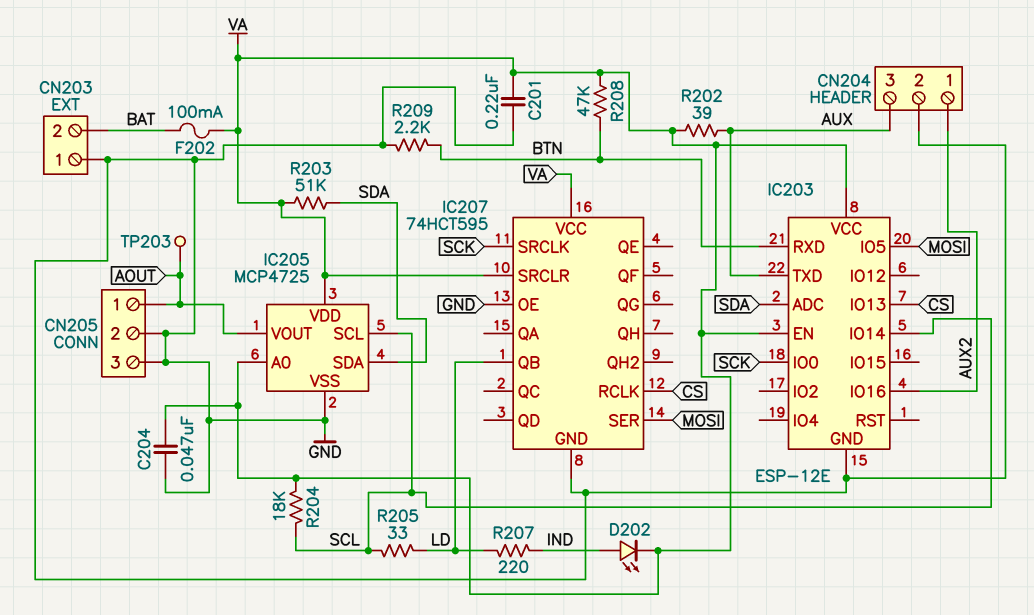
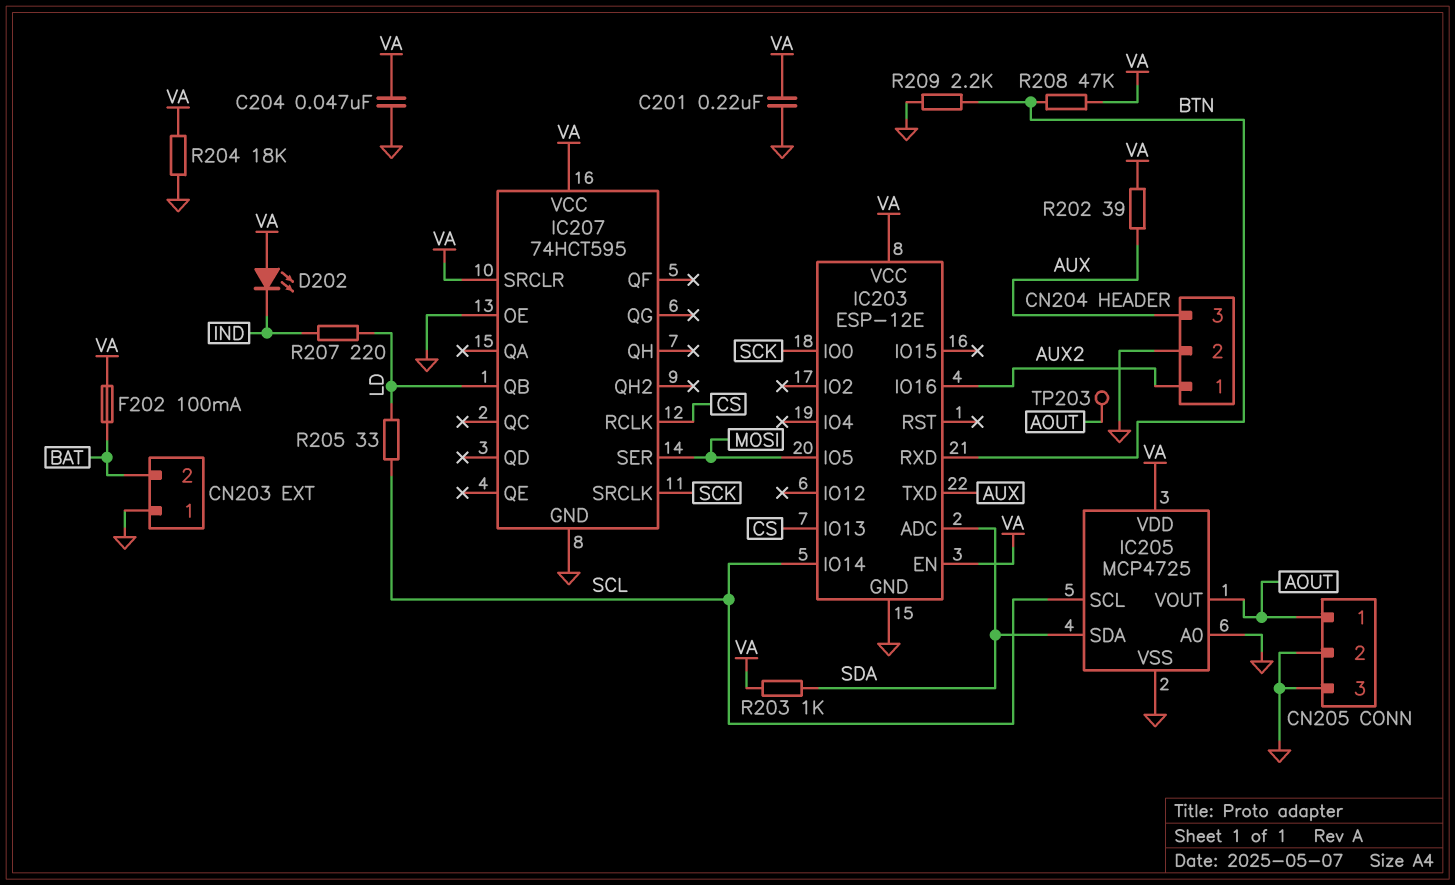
D202: LED (A IND, K VA) -> LED (A VA, K IND)
IC205 pin A0: VA -> GND
R203: 51k (SDA, VA) -> 1k (SDA, VA)
R204: 18k (SCL, VA) -> 18k (GND, VA)

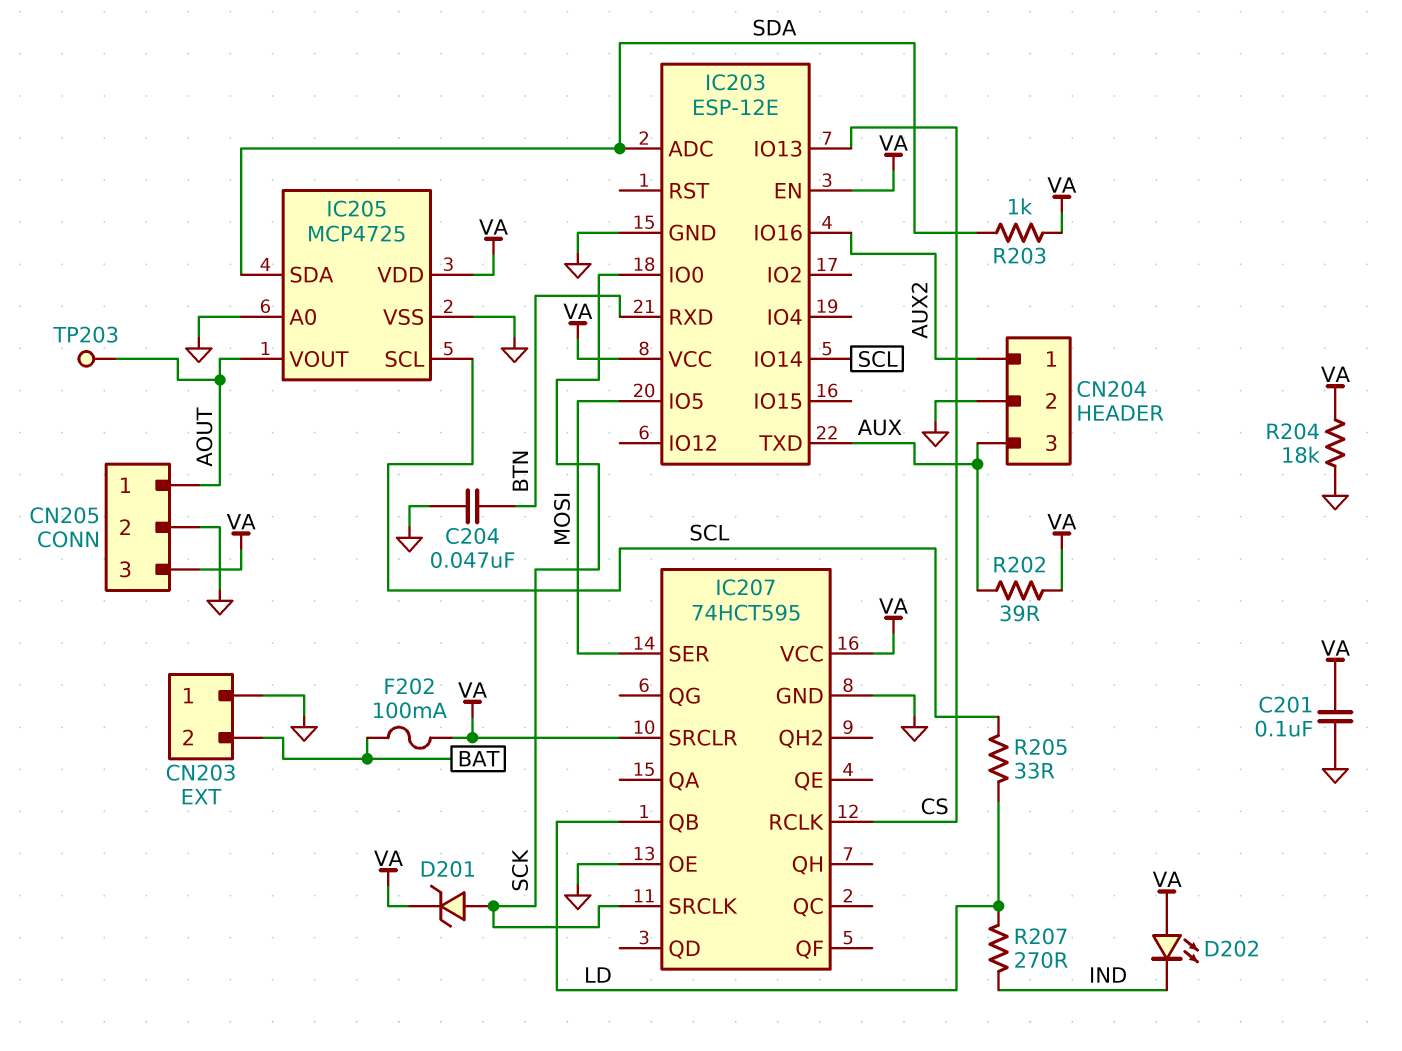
C201: 220nF (GND, VA) -> 100nF (GND, VA)
C204: 47nF (GND, VA) -> 47nF (BTN, GND)
CN205 pin 3: GND -> VA
D201: none -> zener (A SCK, K VA)
R207: 220 (IND, LD) -> 270 (IND, LD)
R208: 47k (BTN, VA) -> none
R209: 2.2k (BTN, GND) -> none

